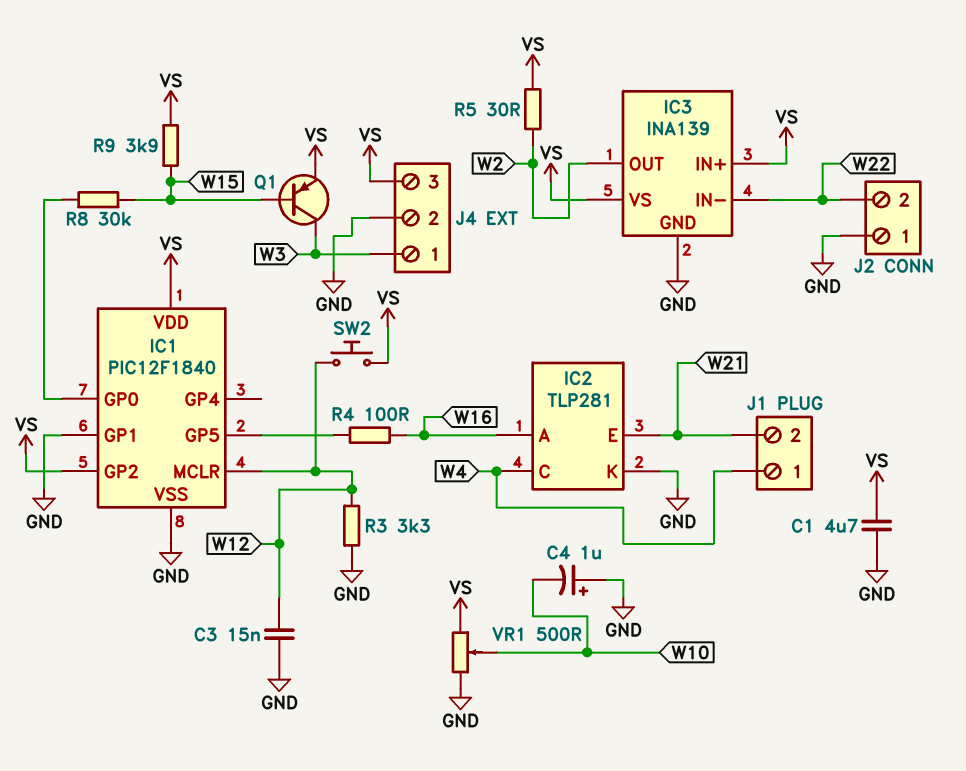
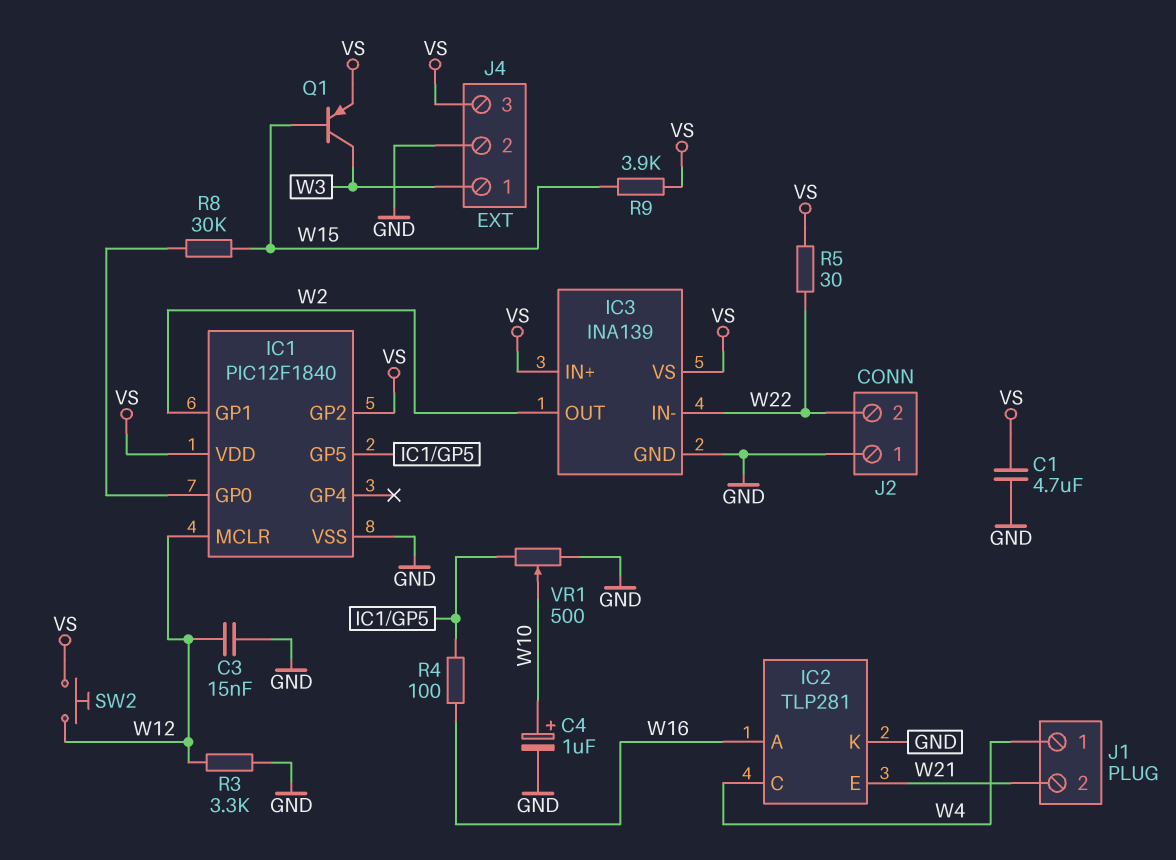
C4: 1uF (plus GND, minus W10) -> 1uF (plus W10, minus GND)
IC1 pin GP1: GND -> W2
R5: 30 (VS, W2) -> 30 (VS, W22)
VR1: 500 (GND, VS, wiper W10) -> 500 (GND, IC1/GP5, wiper W10)

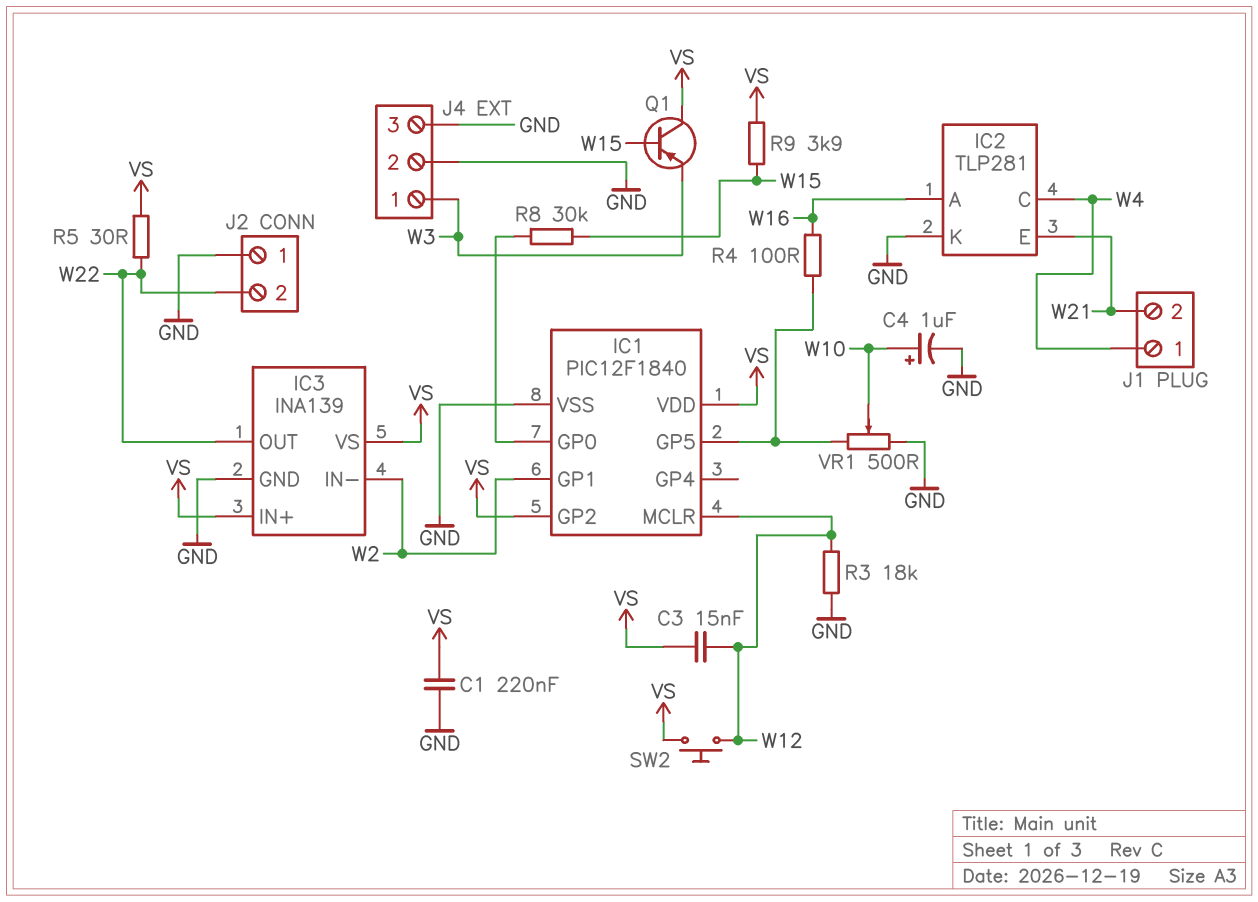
C1: 4.7uF (GND, VS) -> 220nF (GND, VS)
C3: 15nF (GND, W12) -> 15nF (VS, W12)
IC3 pin IN-: W22 -> W2
IC3 pin OUT: W2 -> W22
J4 pin 3: VS -> GND
Q1: PNP (B W15, C W3, E VS) -> PNP (B W15, C VS, E W3)
R3: 3.3k (GND, W12) -> 18k (GND, W12)

